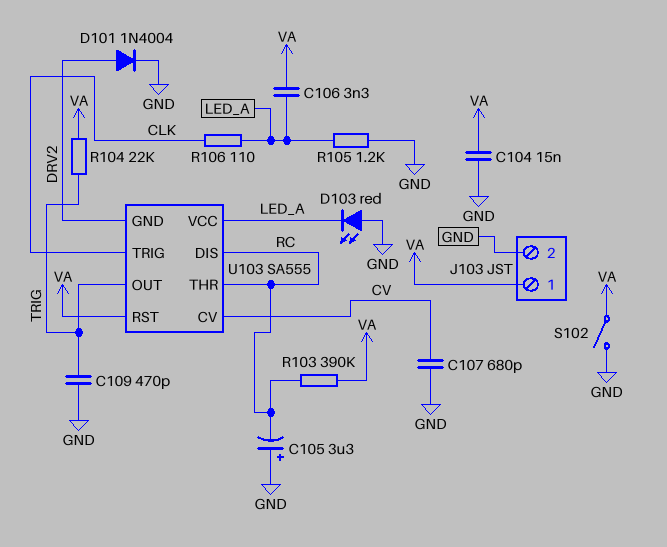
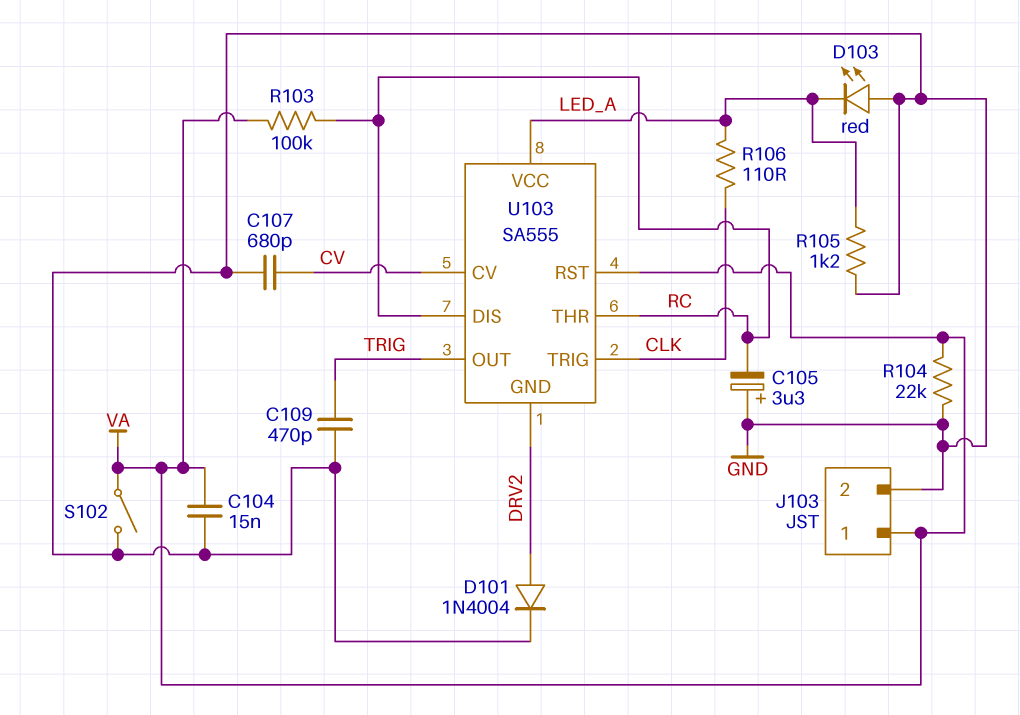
C106: 3.3nF (LED_A, VA) -> none
R103: 390k (RC, VA) -> 100k (RC, VA)
R104: 22k (TRIG, VA) -> 22k (GND, VA)

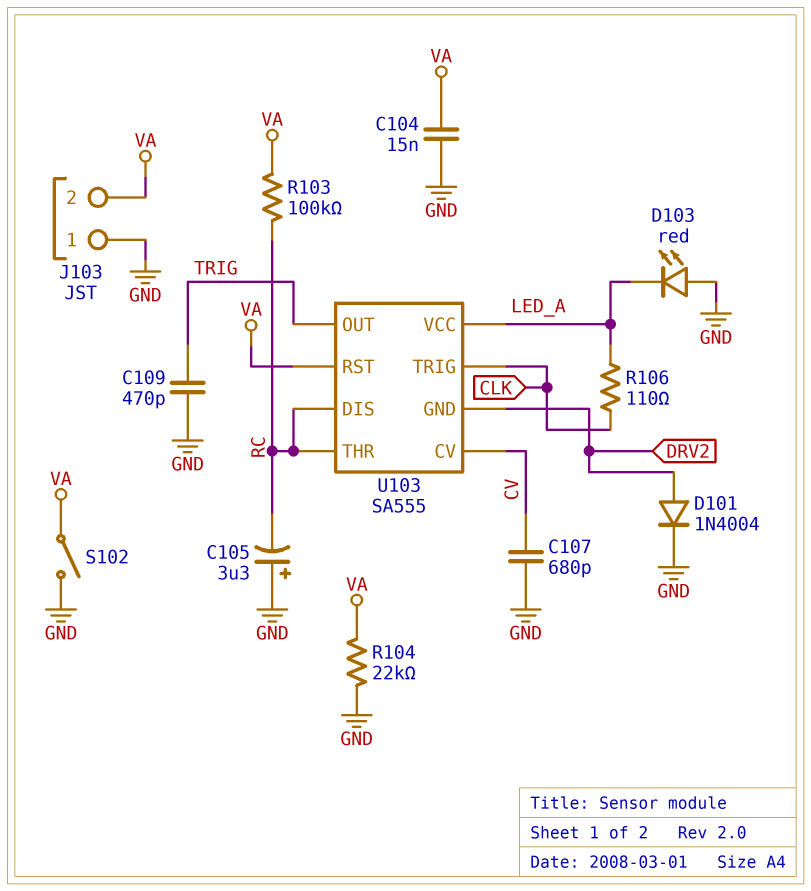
J103 pin 1: VA -> GND
J103 pin 2: GND -> VA
R105: 1.2k (GND, LED_A) -> none

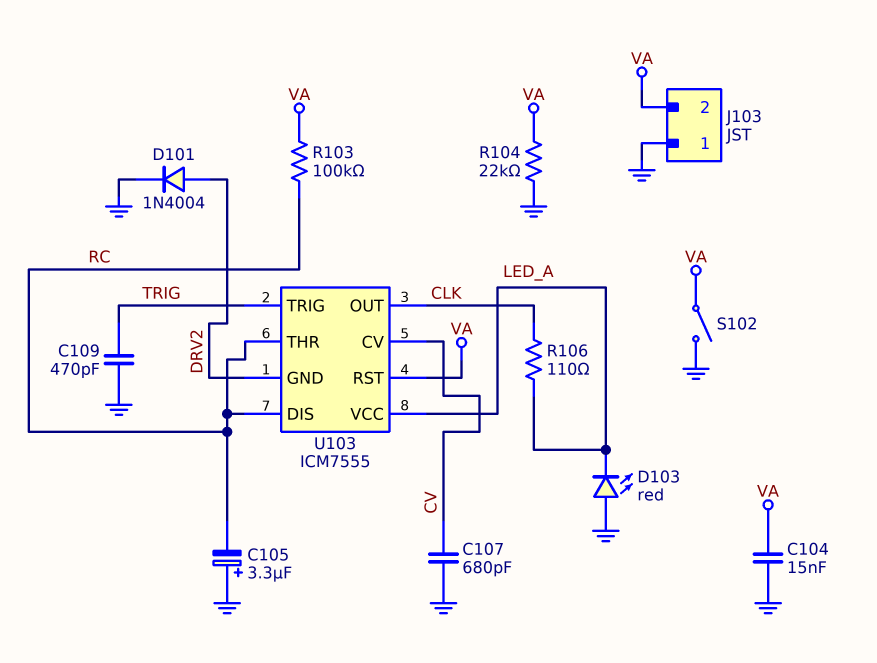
U103: SA555 -> ICM7555
U103 pin OUT: TRIG -> CLK
U103 pin TRIG: CLK -> TRIG

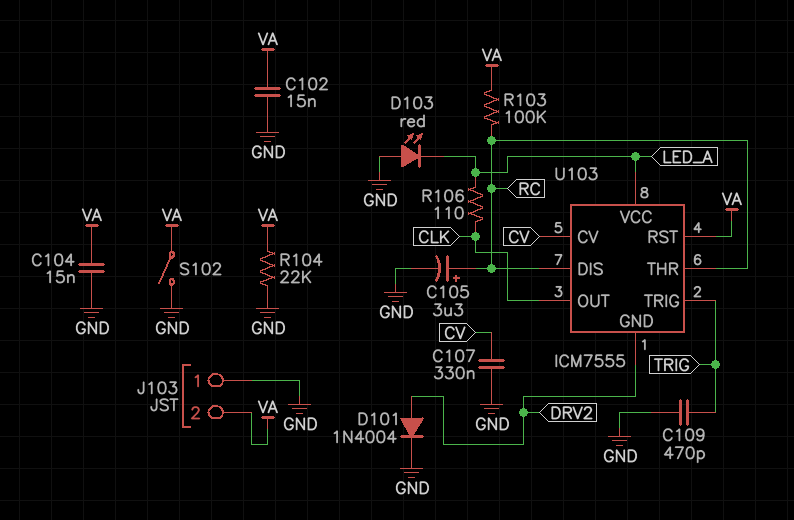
C102: none -> 15nF (GND, VA)
C105: 3.3uF (plus GND, minus RC) -> 3.3uF (plus RC, minus GND)
C107: 680pF (CV, GND) -> 330nF (CV, GND)

